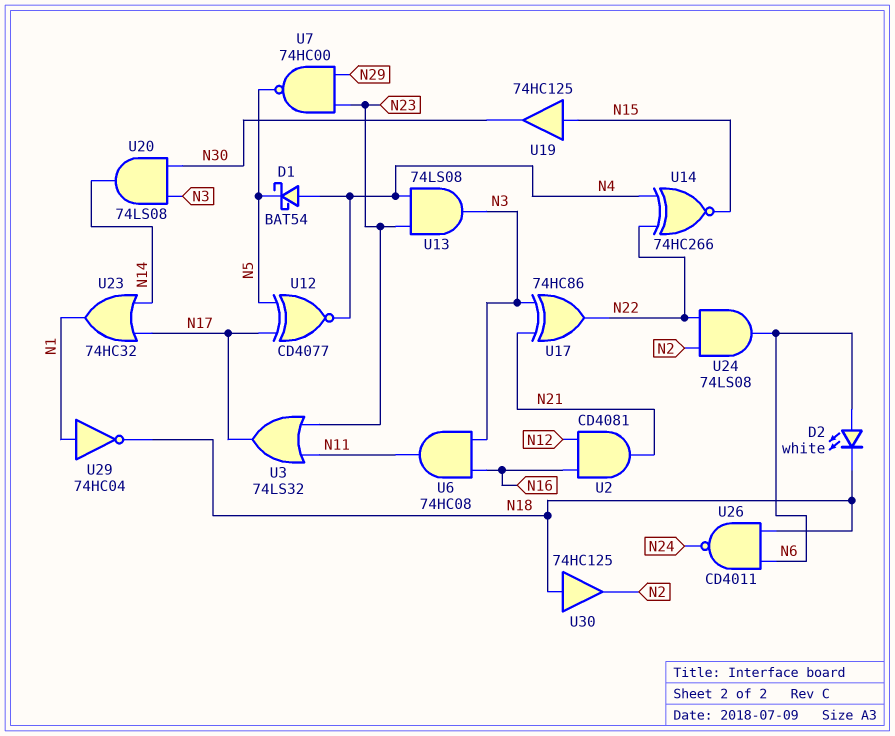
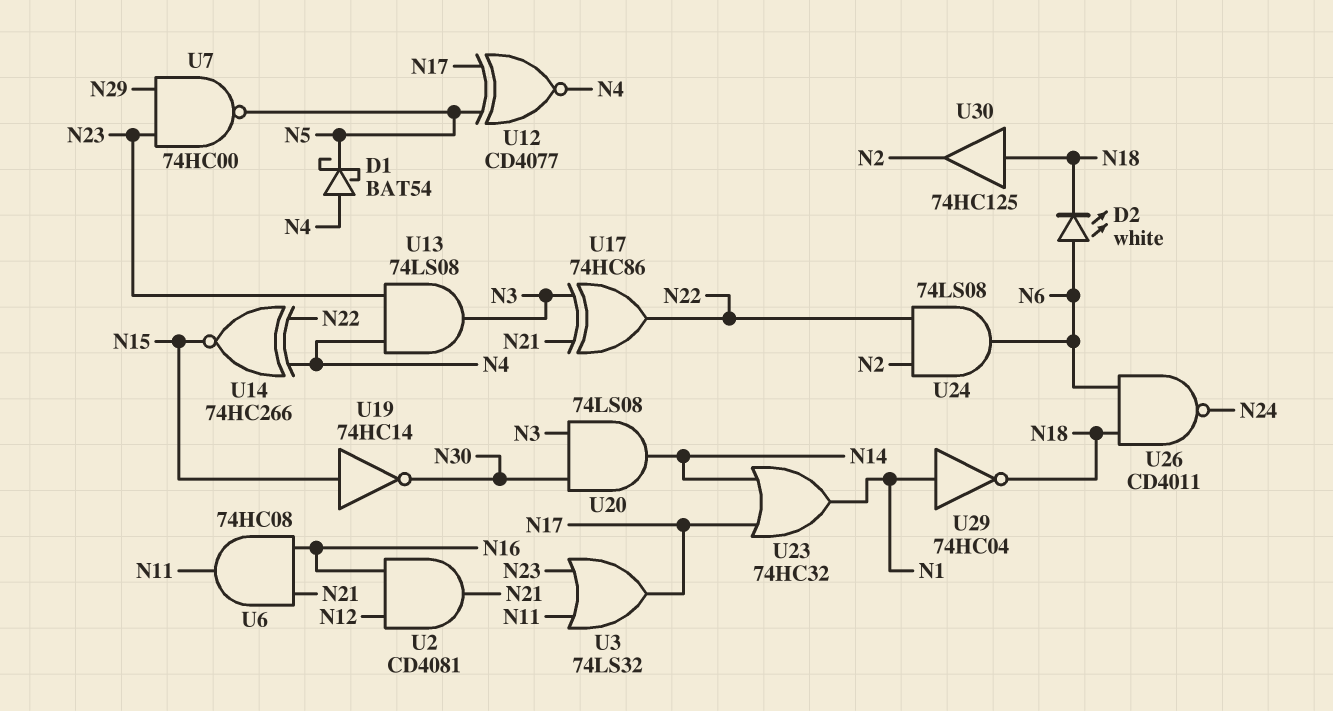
U6: AND 74HC08 (in N3, in N16, out N11) -> AND 74HC08 (in N16, in N21, out N11)
U19: buffer 74HC125 (in N15, out N30) -> NOT 74HC14 (in N15, out N30)

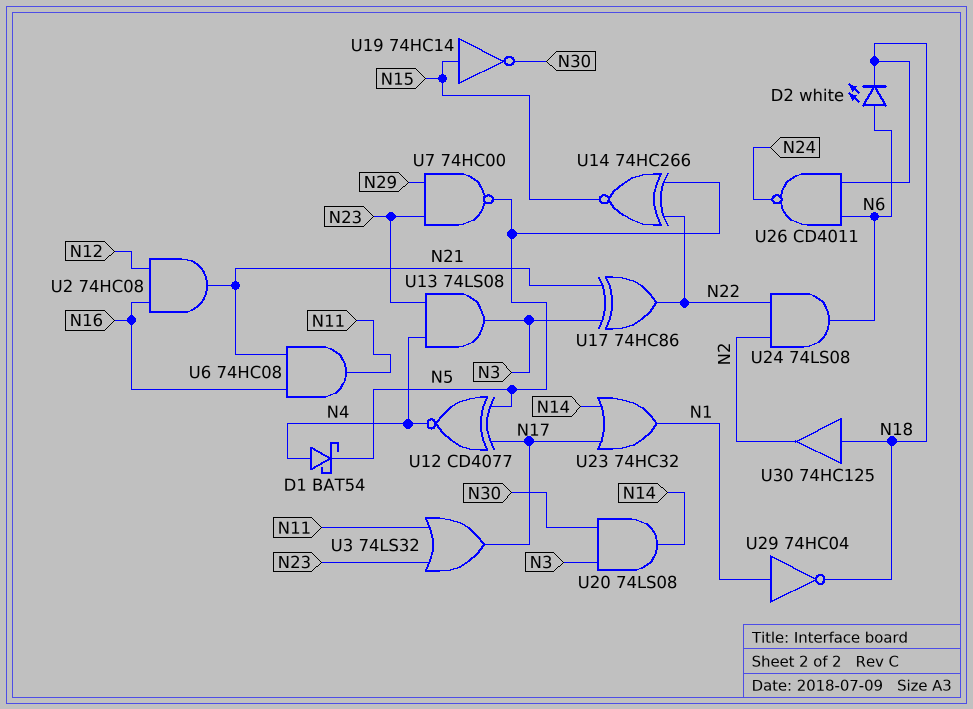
U2: AND CD4081 (in N12, in N16, out N21) -> AND 74HC08 (in N12, in N16, out N21)
U14: XNOR 74HC266 (in N4, in N22, out N15) -> XNOR 74HC266 (in N5, in N22, out N15)

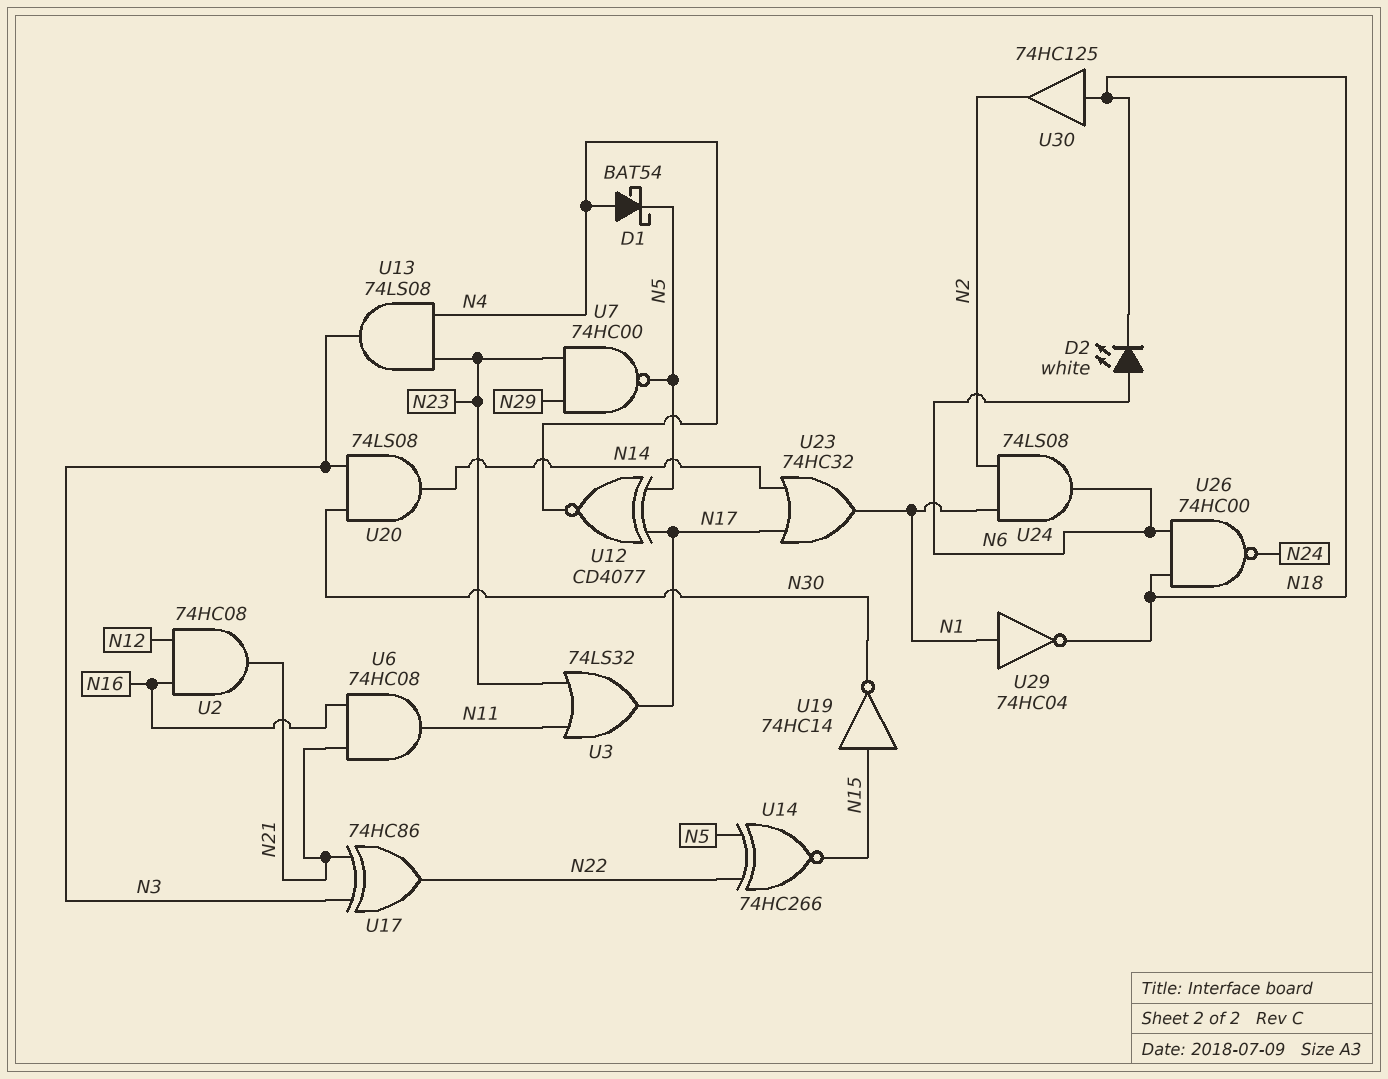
U24: AND 74LS08 (in N2, in N22, out N6) -> AND 74LS08 (in N1, in N2, out N6)
U26: NAND CD4011 (in N6, in N18, out N24) -> NAND 74HC00 (in N6, in N18, out N24)

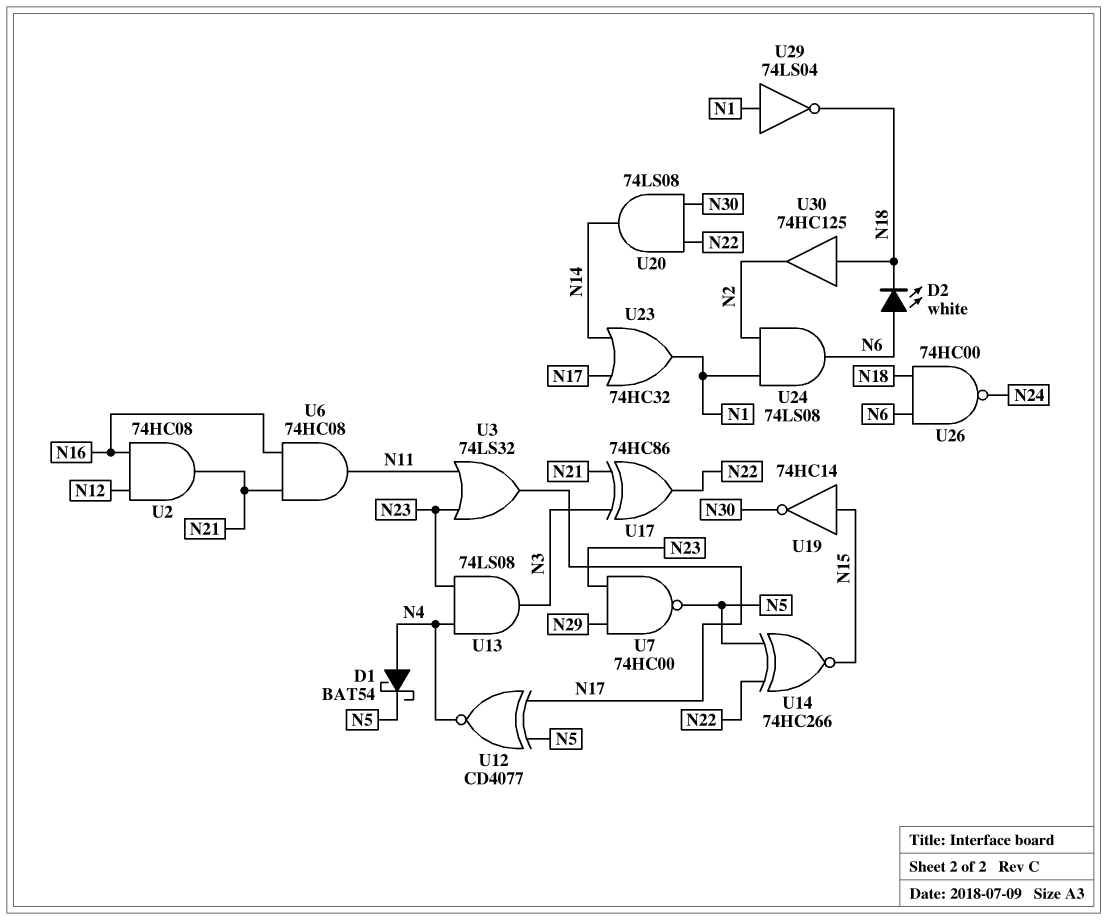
U20: AND 74LS08 (in N3, in N30, out N14) -> AND 74LS08 (in N22, in N30, out N14)
U29: NOT 74HC04 (in N1, out N18) -> NOT 74LS04 (in N1, out N18)

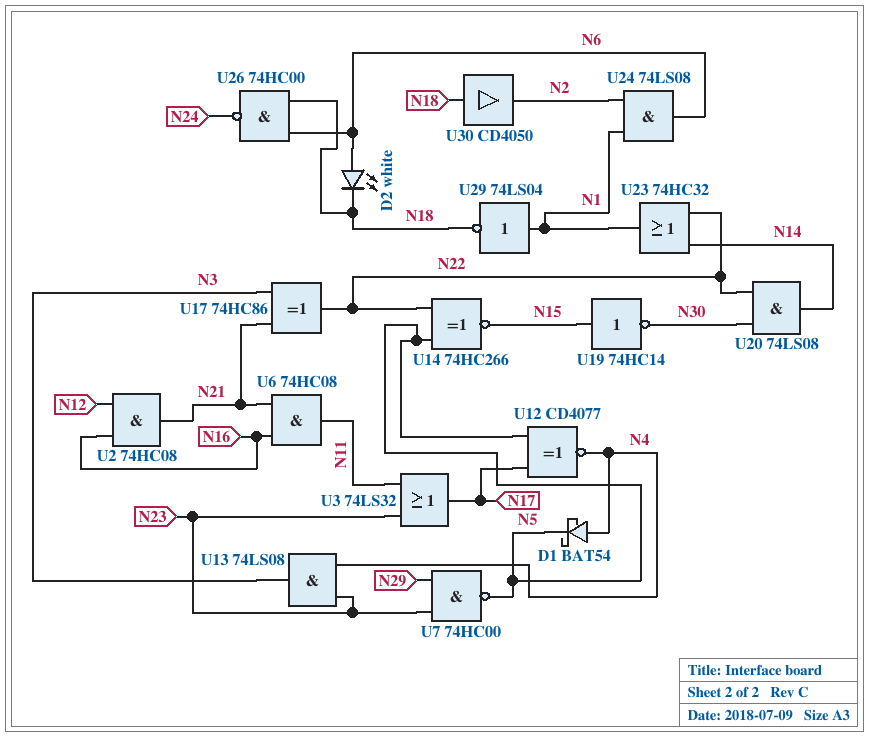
U23: OR 74HC32 (in N14, in N17, out N1) -> OR 74HC32 (in N14, in N22, out N1)
U30: buffer 74HC125 (in N18, out N2) -> buffer CD4050 (in N18, out N2)

